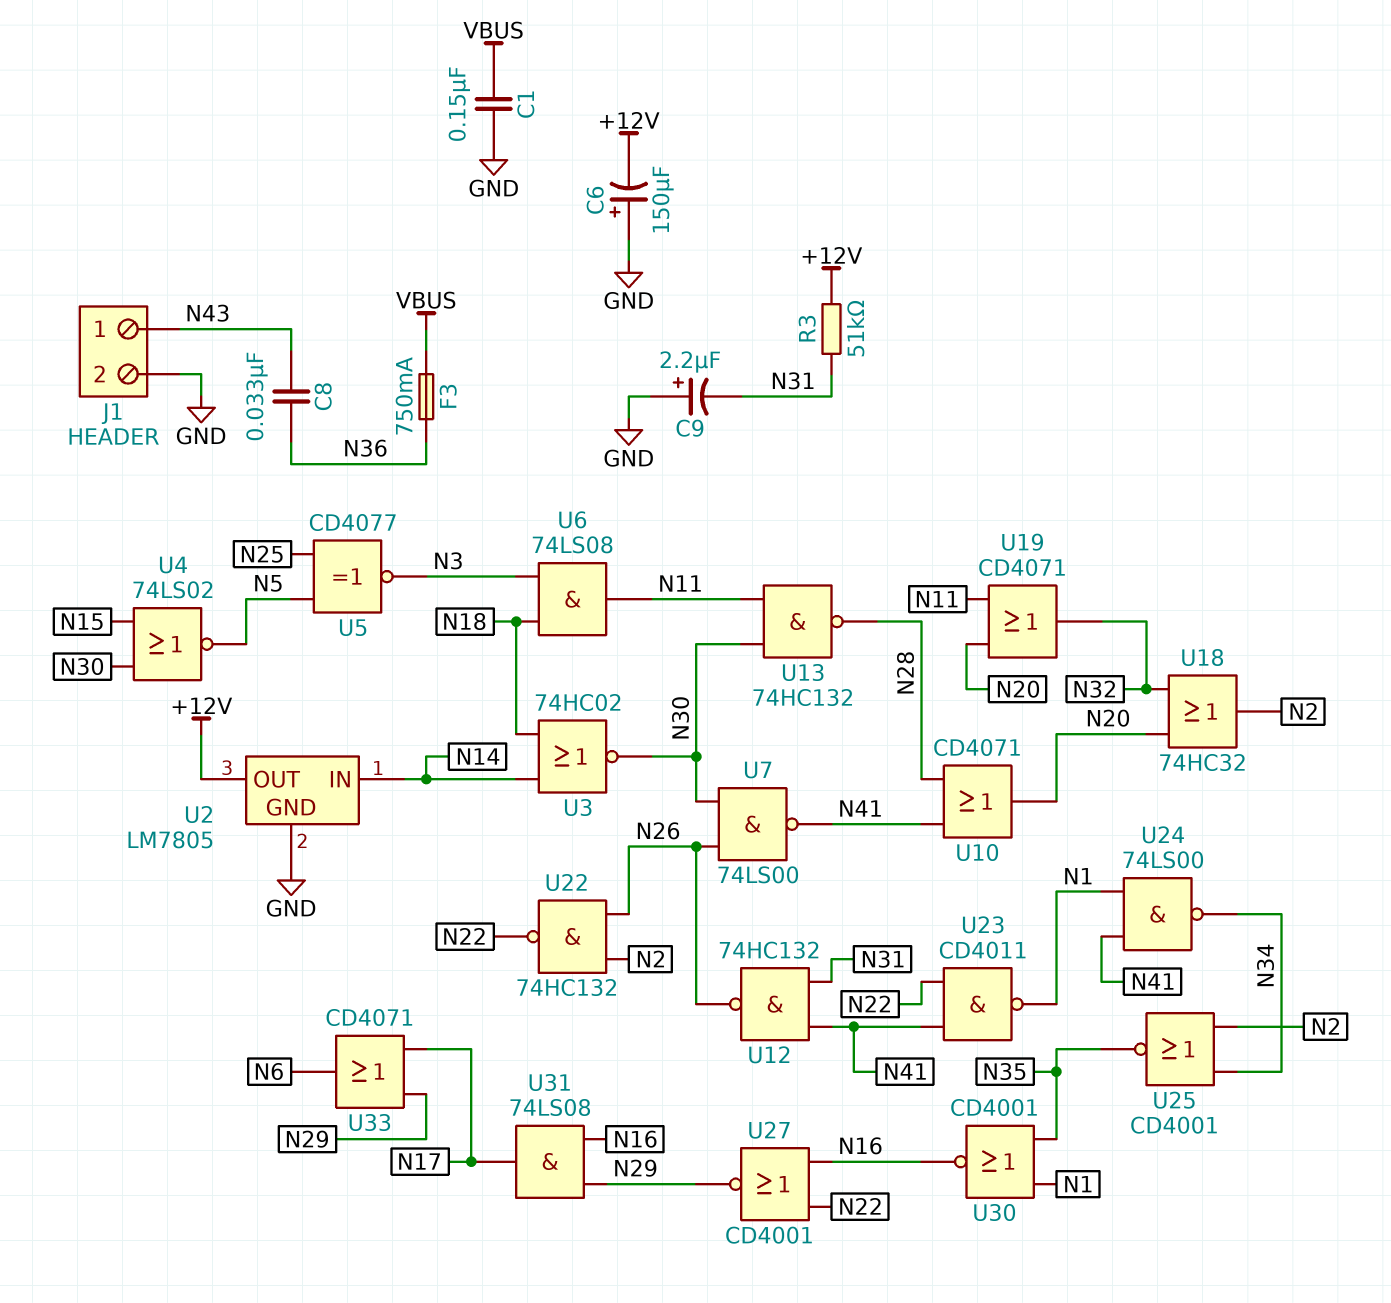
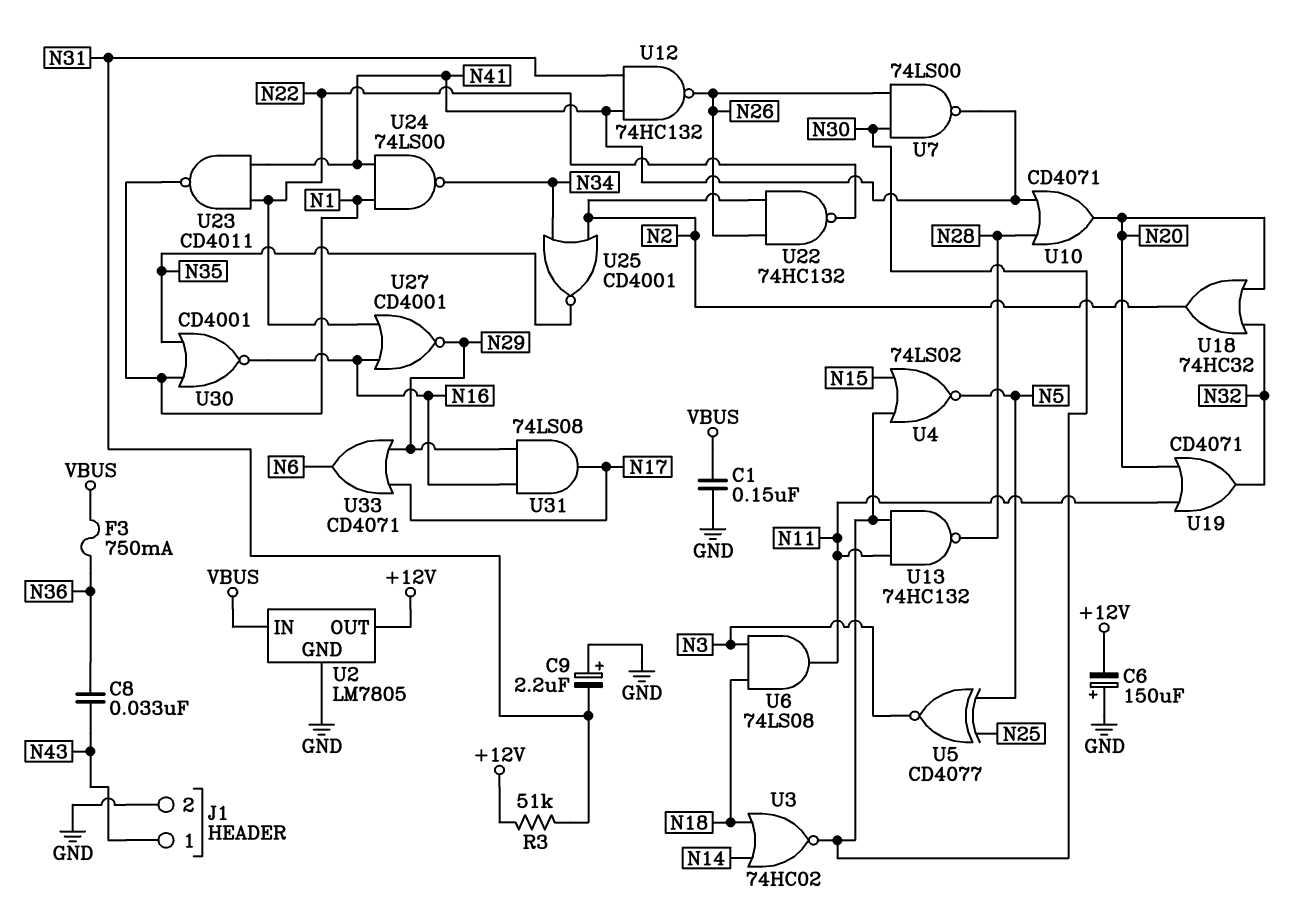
U2 pin IN: N14 -> VBUS

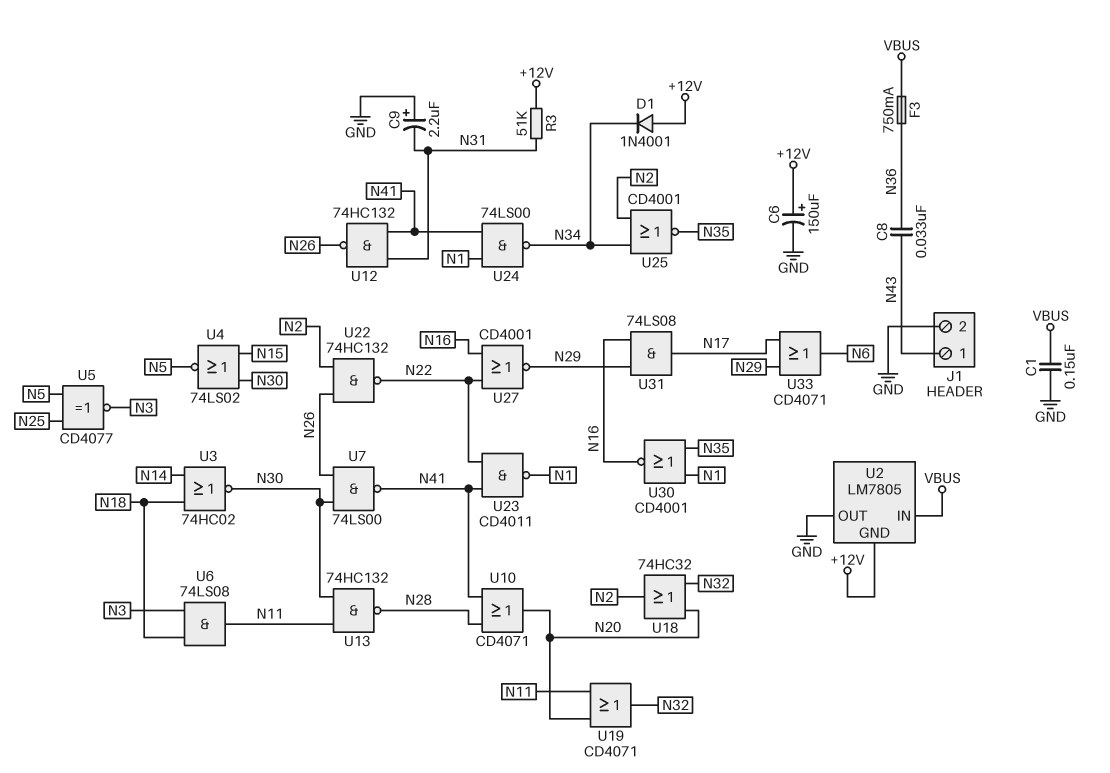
C6: 150uF (plus GND, minus +12V) -> 150uF (plus +12V, minus GND)
D1: none -> diode 1N4001 (A +12V, K N34)
U2 pin GND: GND -> +12V
U2 pin OUT: +12V -> GND

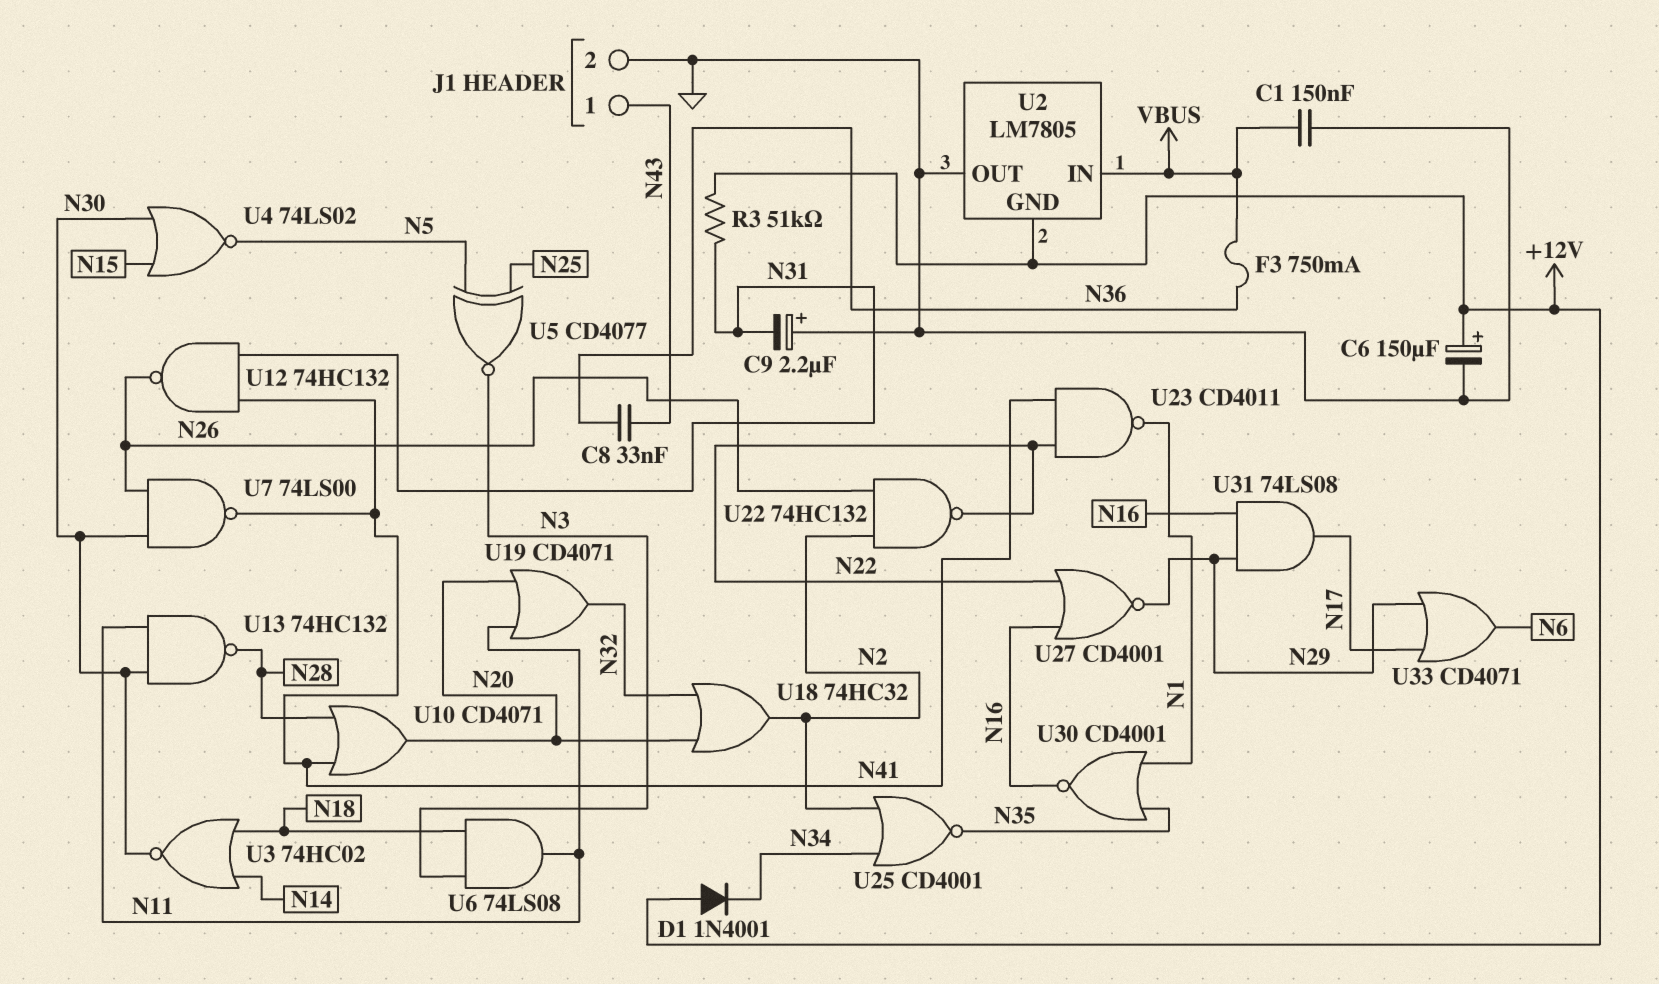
U24: NAND 74LS00 (in N1, in N41, out N34) -> none

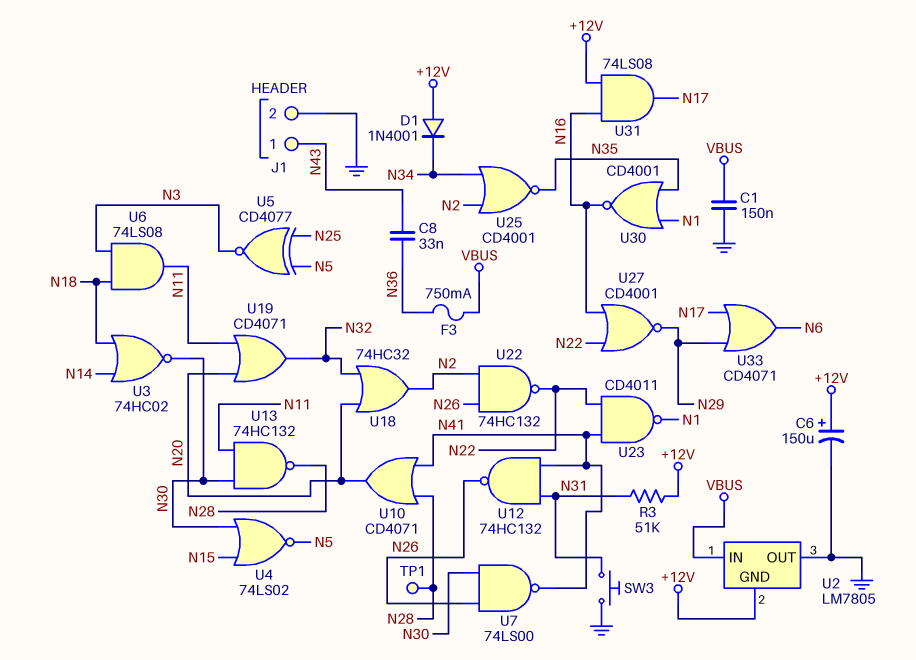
C9: 2.2uF (plus GND, minus N31) -> none
SW3: none -> button (GND, N31)
TP1: none -> test point (N28)
U31: AND 74LS08 (in N16, in N29, out N17) -> AND 74LS08 (in +12V, in N16, out N17)

